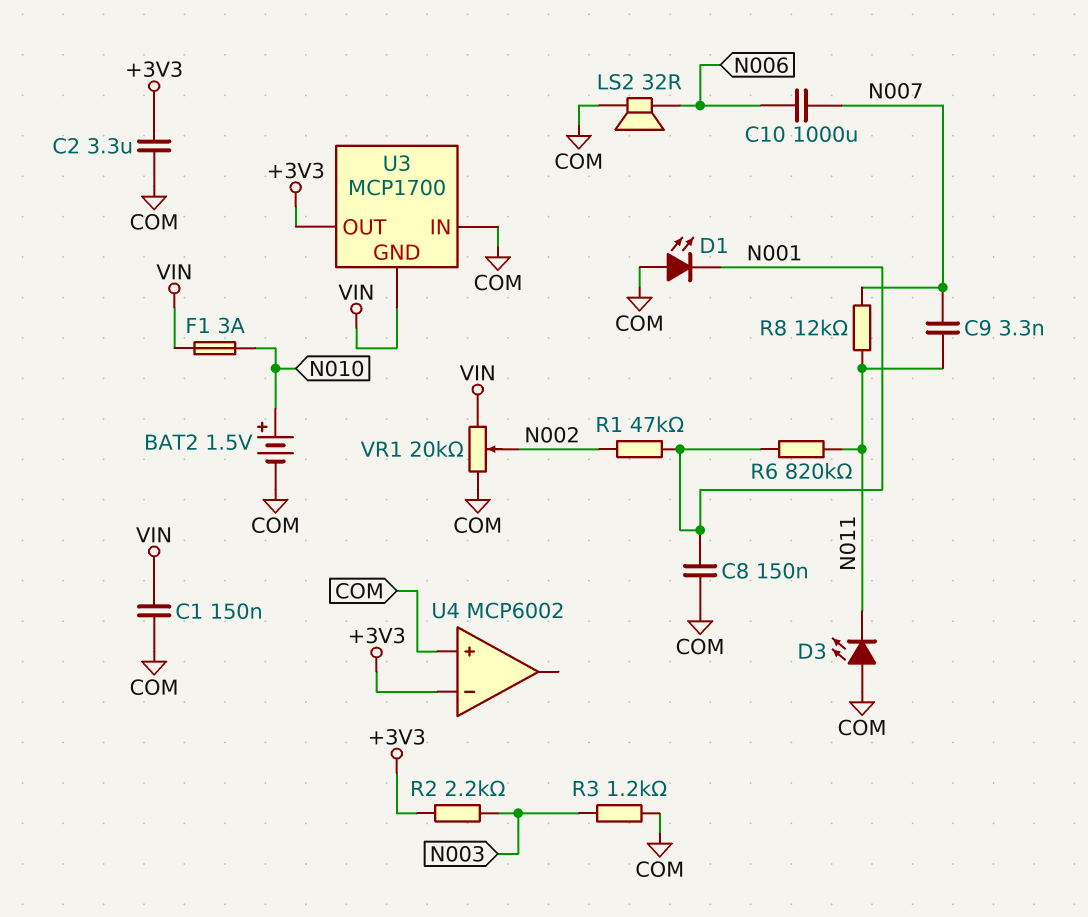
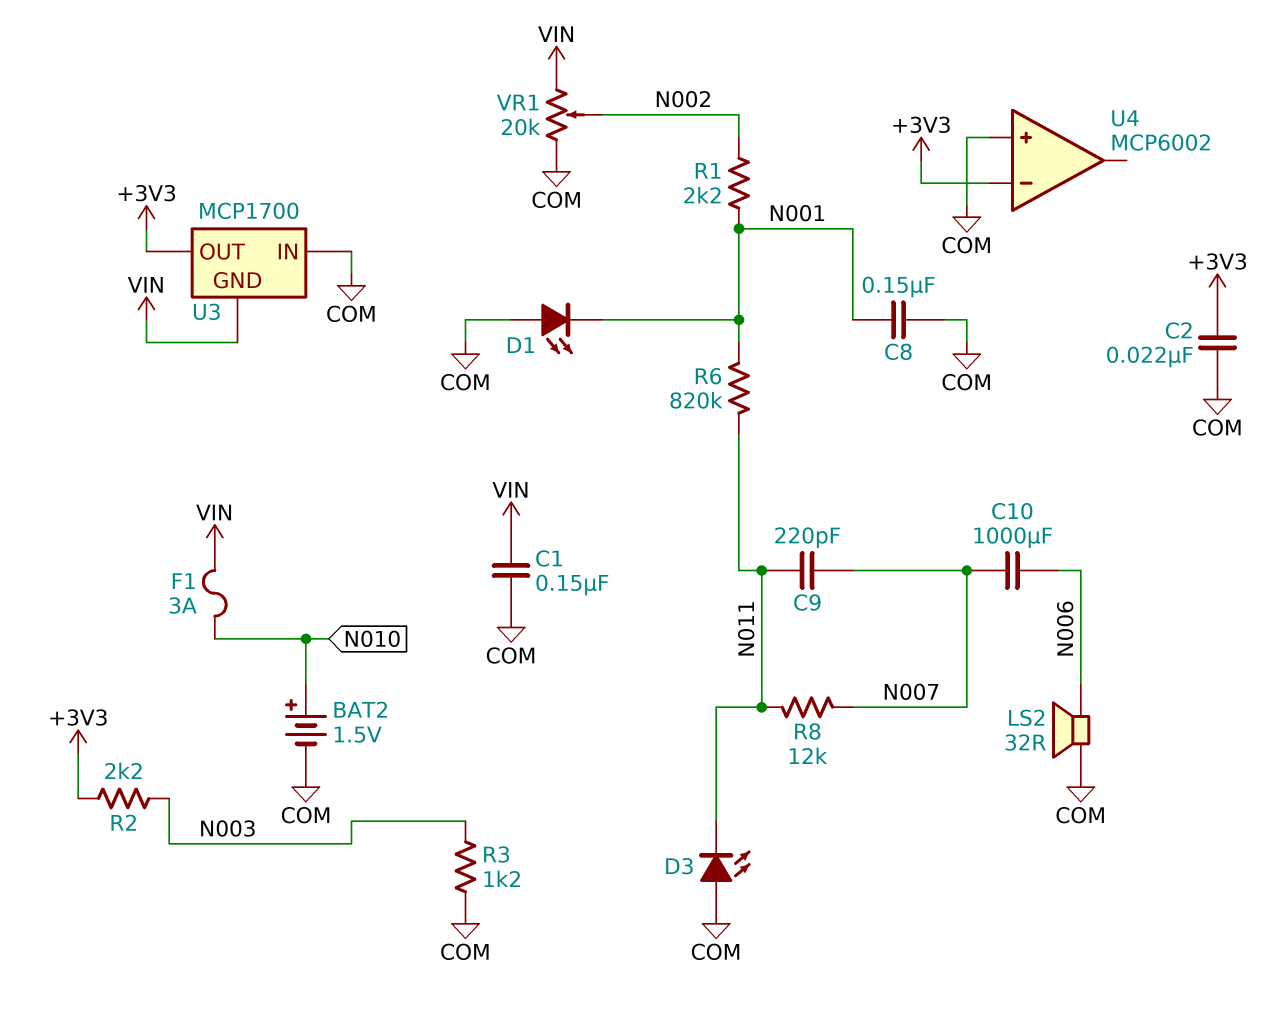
C2: 3.3uF (+3V3, COM) -> 22nF (+3V3, COM)
C9: 3.3nF (N007, N011) -> 220pF (N007, N011)
R1: 47k (N001, N002) -> 2.2k (N001, N002)

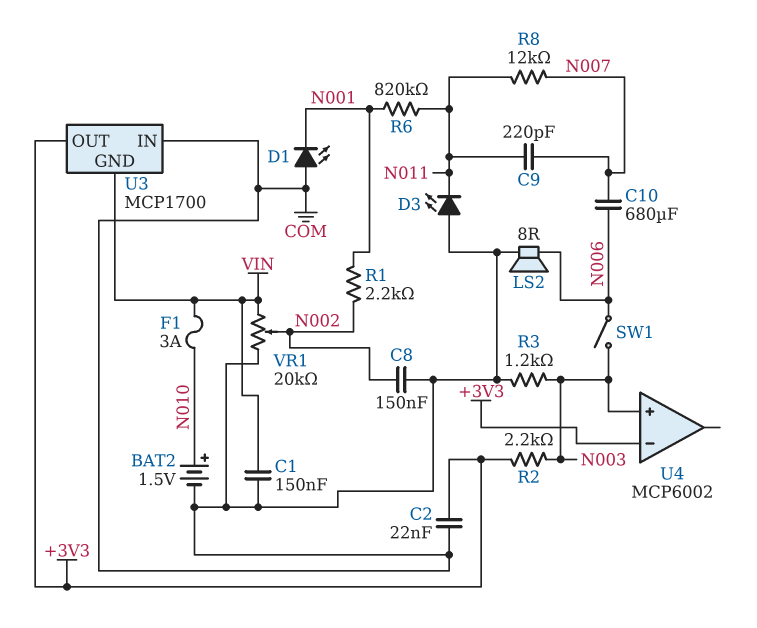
C8: 150nF (COM, N001) -> 150nF (COM, N002)
C10: 1000uF (N006, N007) -> 680uF (N006, N007)
LS2: speaker 32R (COM, N006) -> speaker 8R (COM, N006)
SW1: none -> switch (N003, N006)
U4 pin in+: COM -> N003

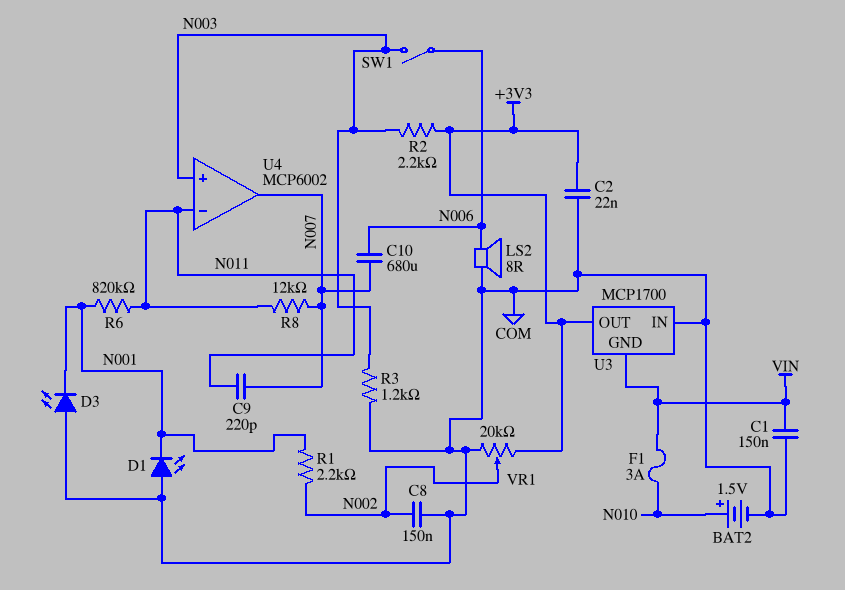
D3: LED (A COM, K N011) -> LED (A COM, K N001)
U4 pin in-: +3V3 -> N011
U4 pin out: none -> N007
VR1: 20k (COM, VIN, wiper N002) -> 20k (+3V3, COM, wiper N002)

